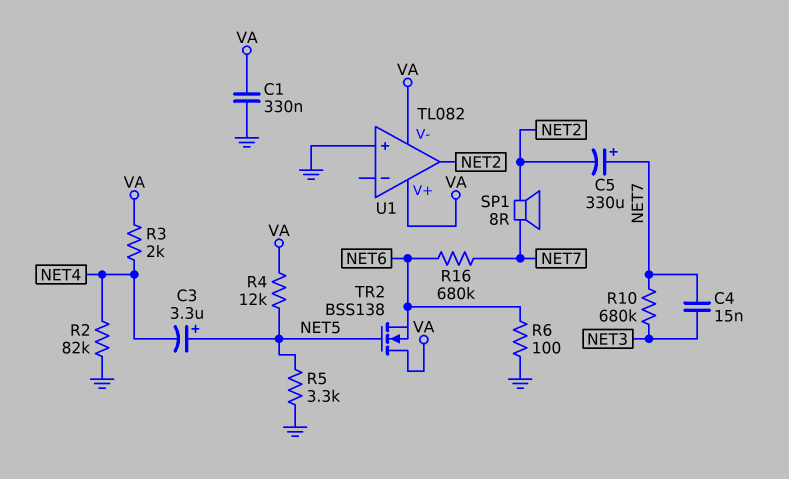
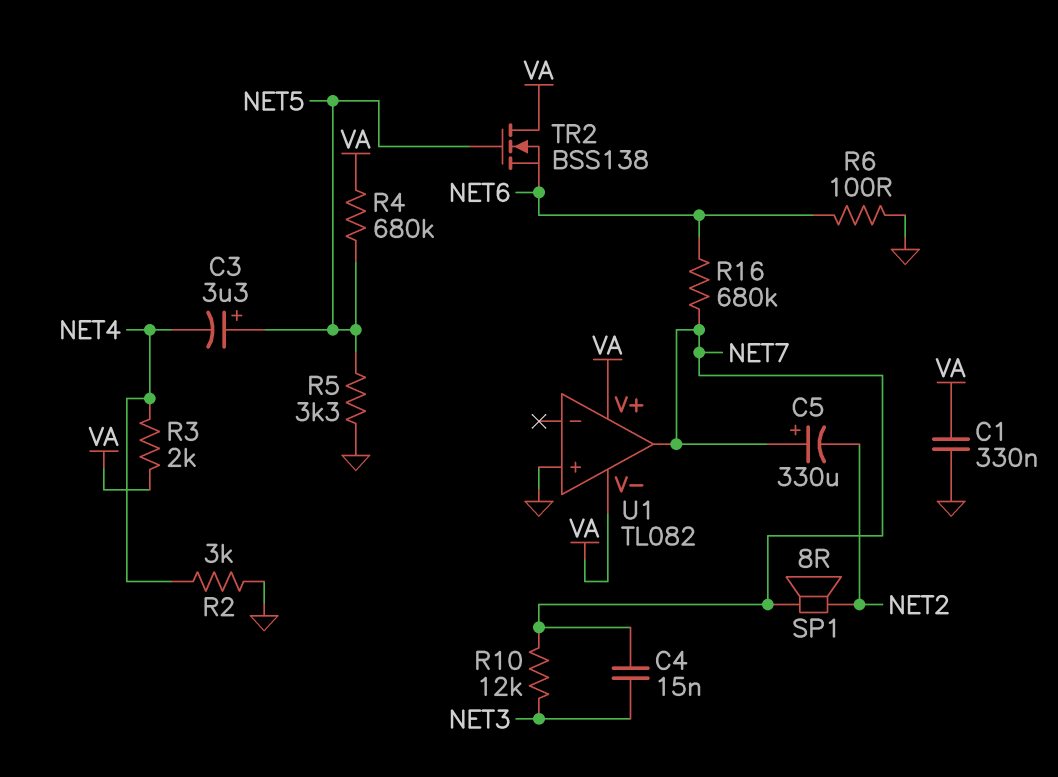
R2: 82k (GND, NET4) -> 3k (GND, NET4)
R4: 12k (NET5, VA) -> 680k (NET5, VA)
R10: 680k (NET3, NET7) -> 12k (NET3, NET7)
U1 pin out: NET2 -> NET7

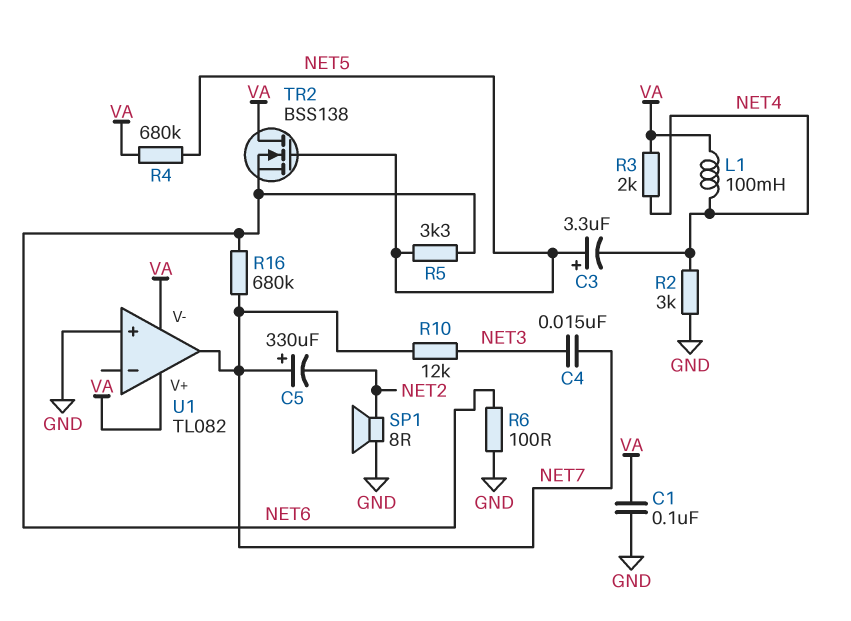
C1: 330nF (GND, VA) -> 100nF (GND, VA)
L1: none -> 100mH (NET4, VA)
R5: 3.3k (GND, NET5) -> 3.3k (NET5, NET6)
SP1: speaker 8R (NET2, NET7) -> speaker 8R (GND, NET2)

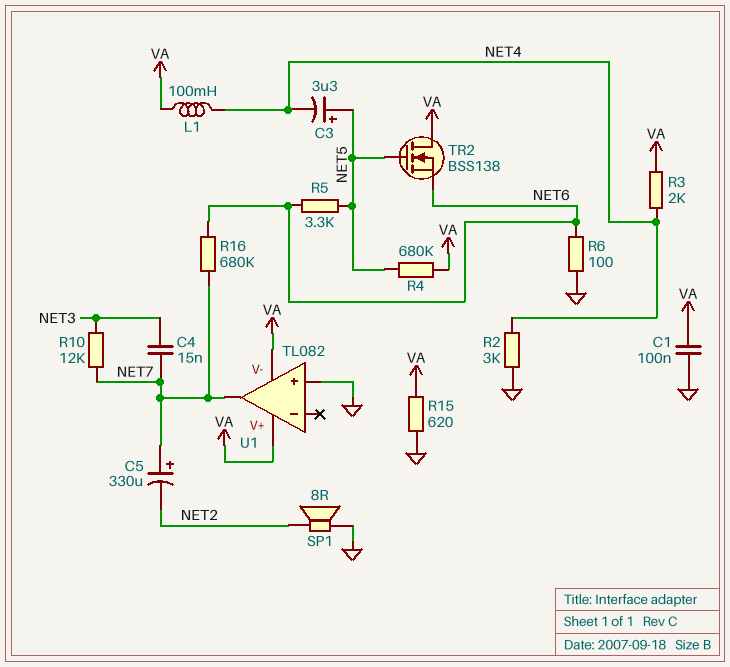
R15: none -> 620 (GND, VA)

